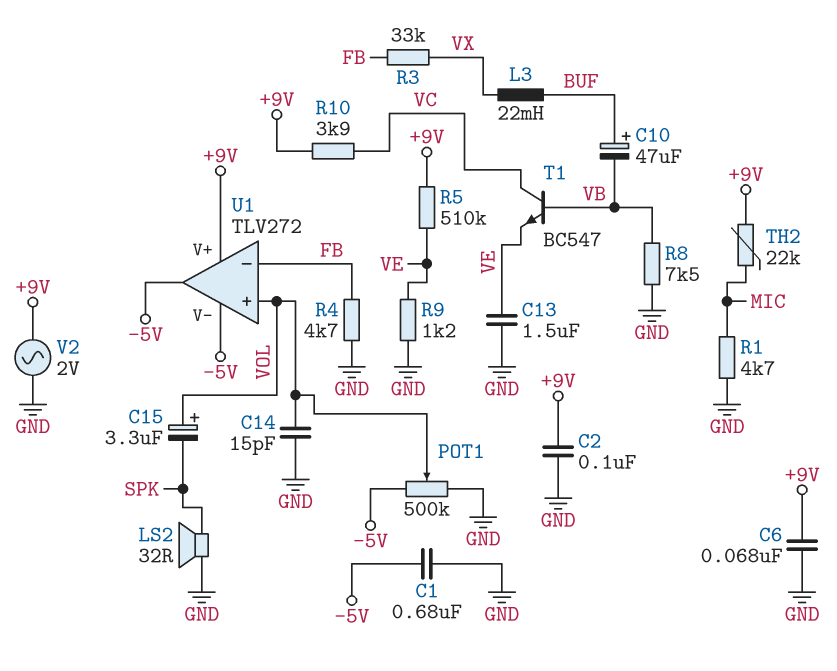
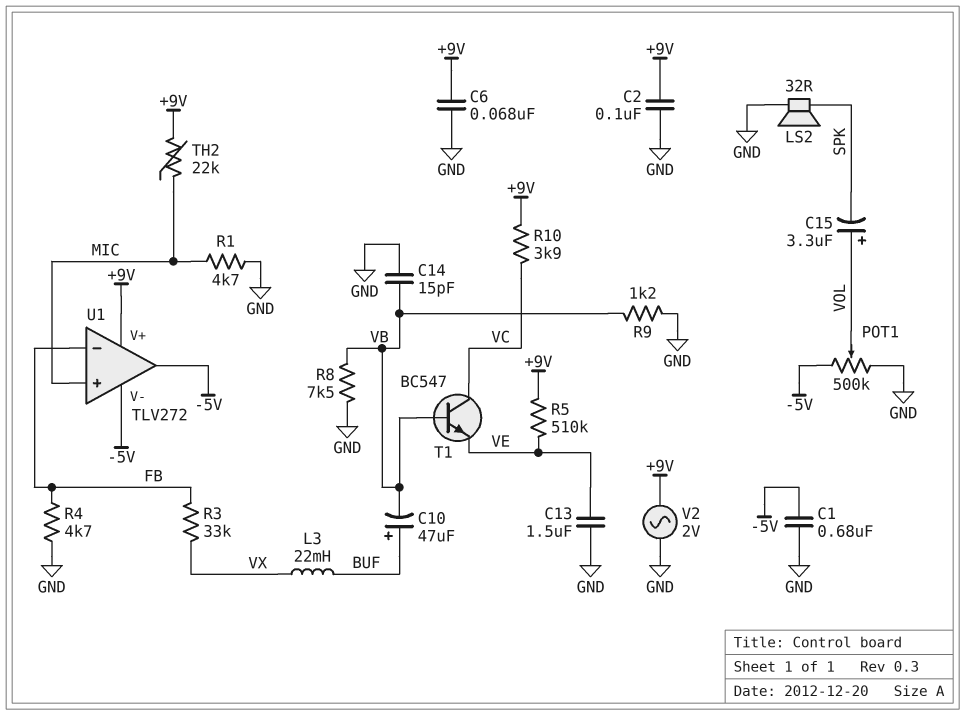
C14: 15pF (GND, VOL) -> 15pF (GND, VB)
R9: 1.2k (GND, VE) -> 1.2k (GND, VB)
U1 pin in+: VOL -> MIC

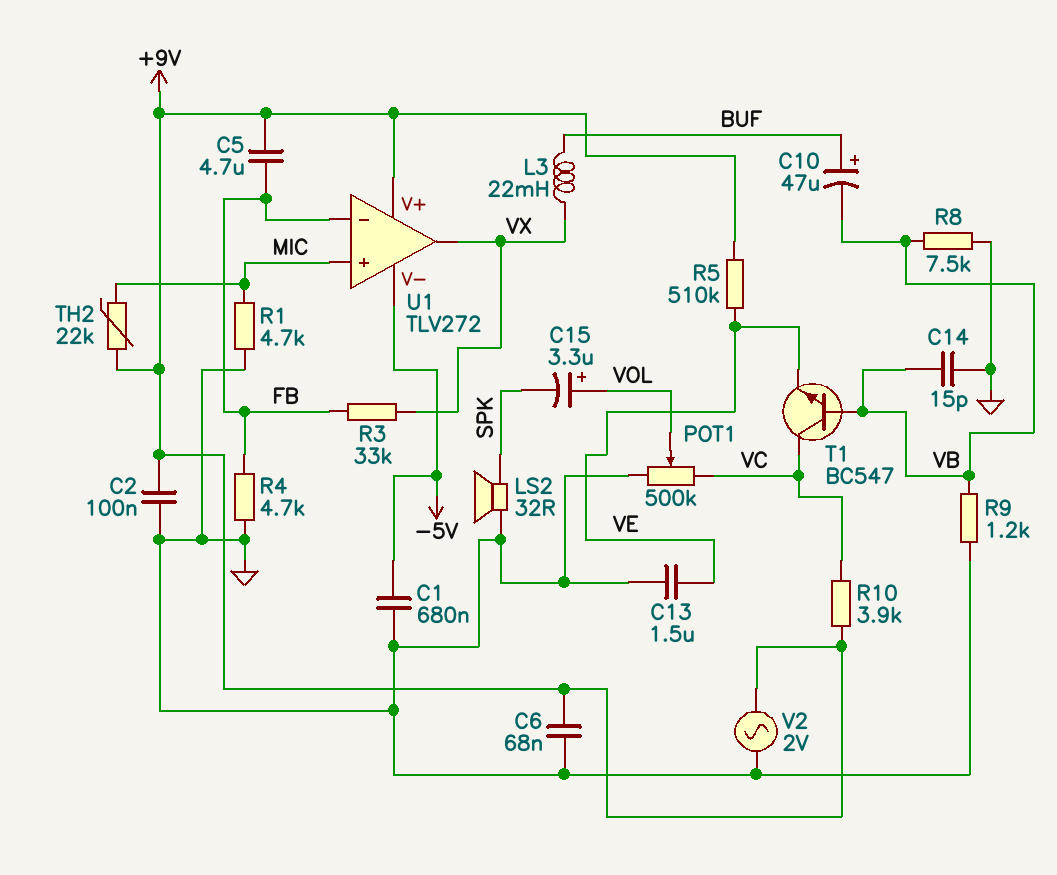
C5: none -> 4.7uF (+9V, FB)
POT1: 500k (-5V, GND, wiper VOL) -> 500k (GND, VC, wiper VOL)
U1 pin out: -5V -> VX

